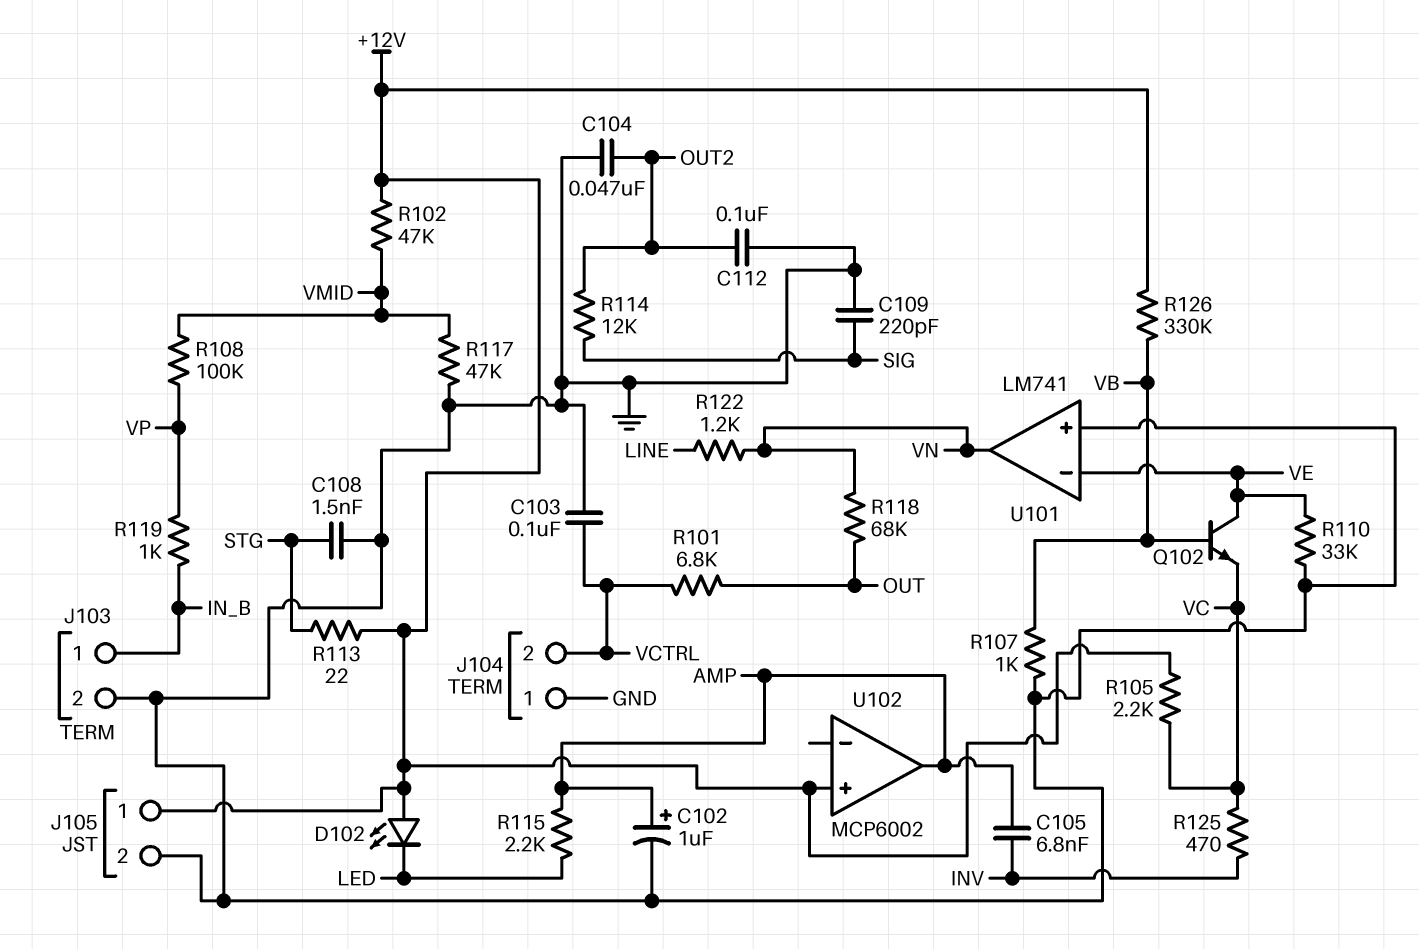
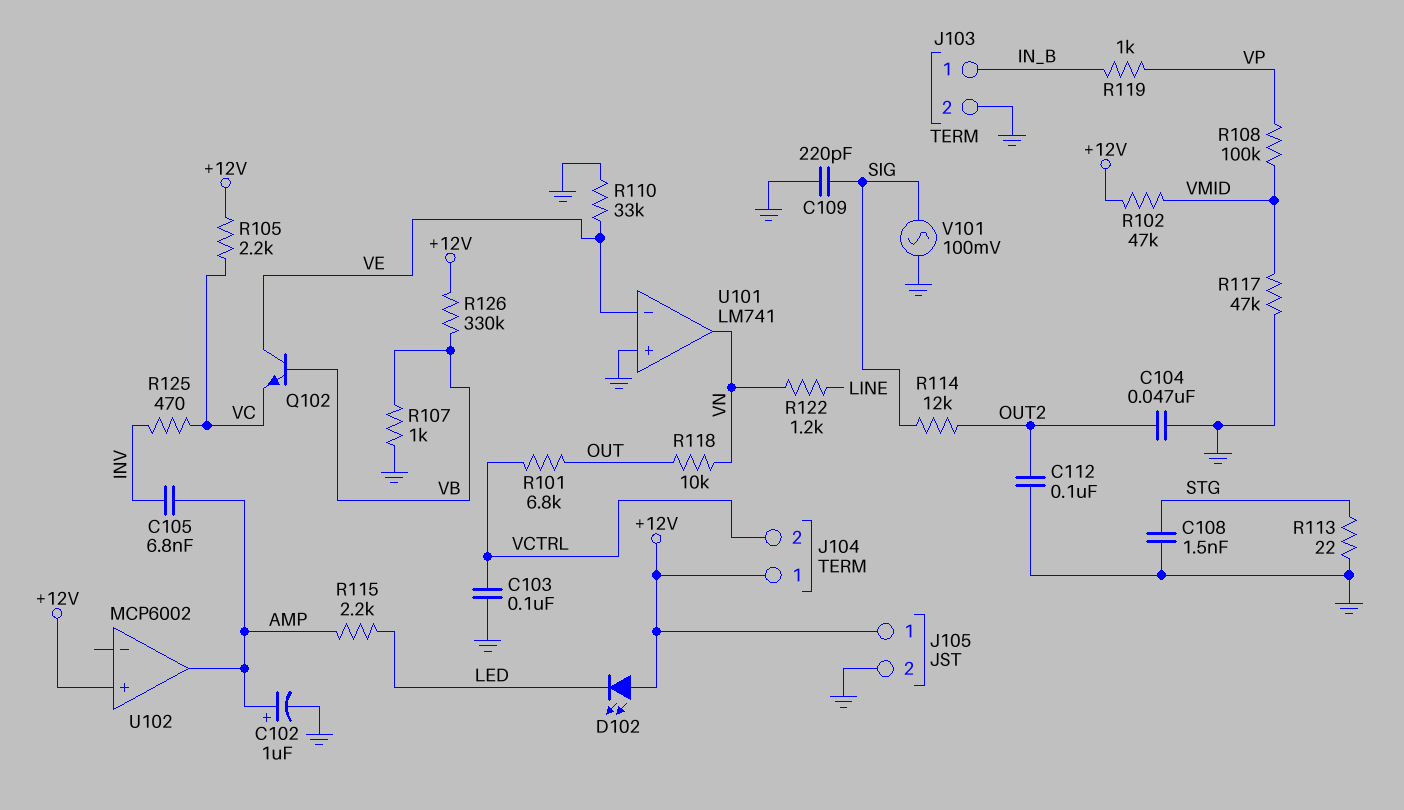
J104 pin 1: GND -> +12V
R113: 22 (+12V, STG) -> 22 (GND, STG)
R118: 68k (OUT, VN) -> 10k (OUT, VN)
V101: none -> AC 100mV (GND, SIG)

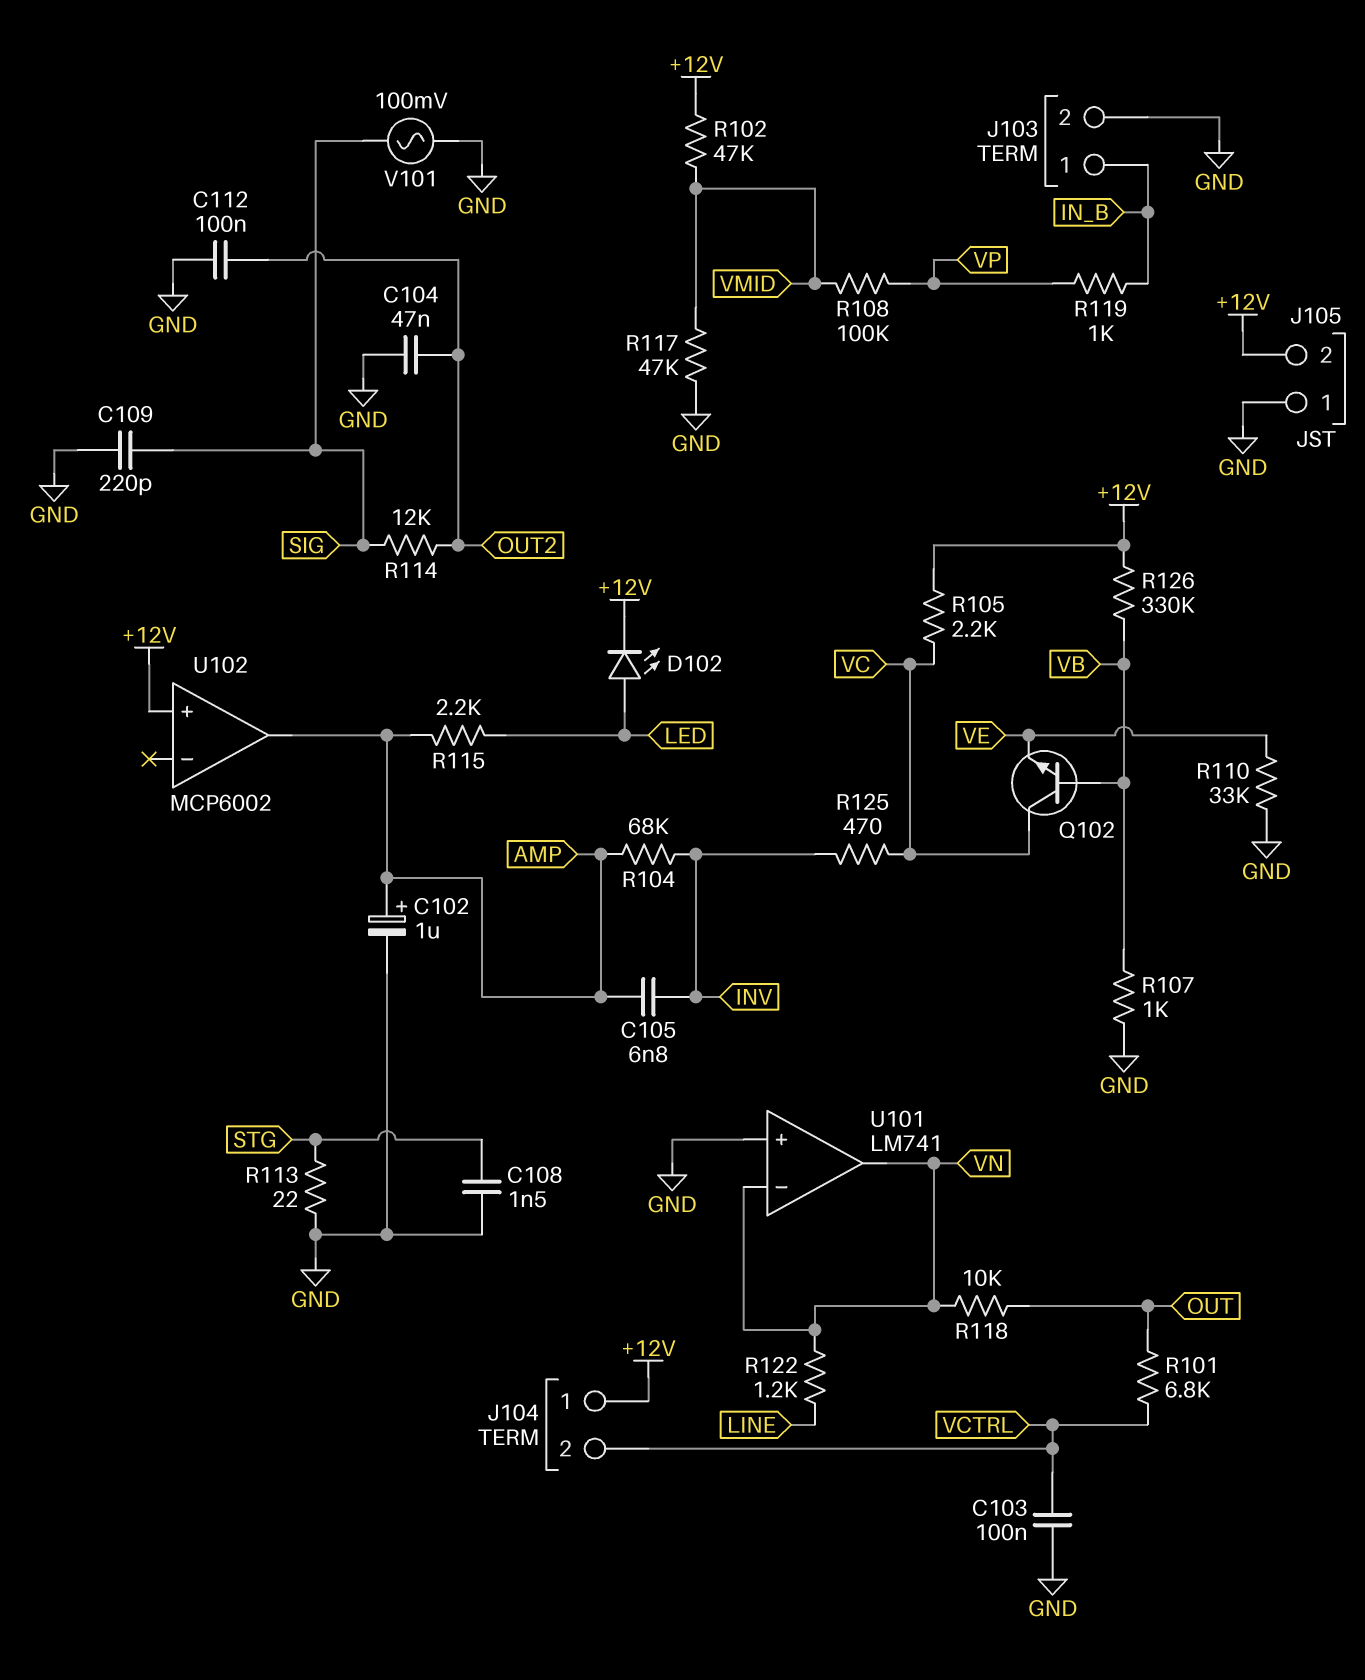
D102: LED (A +12V, K LED) -> LED (A LED, K +12V)
J105 pin 1: +12V -> GND
J105 pin 2: GND -> +12V
Q102: NPN (B VB, C VE, E VC) -> NPN (B VB, C VC, E VE)
R104: none -> 68k (AMP, INV)
U101 pin in-: VE -> VN

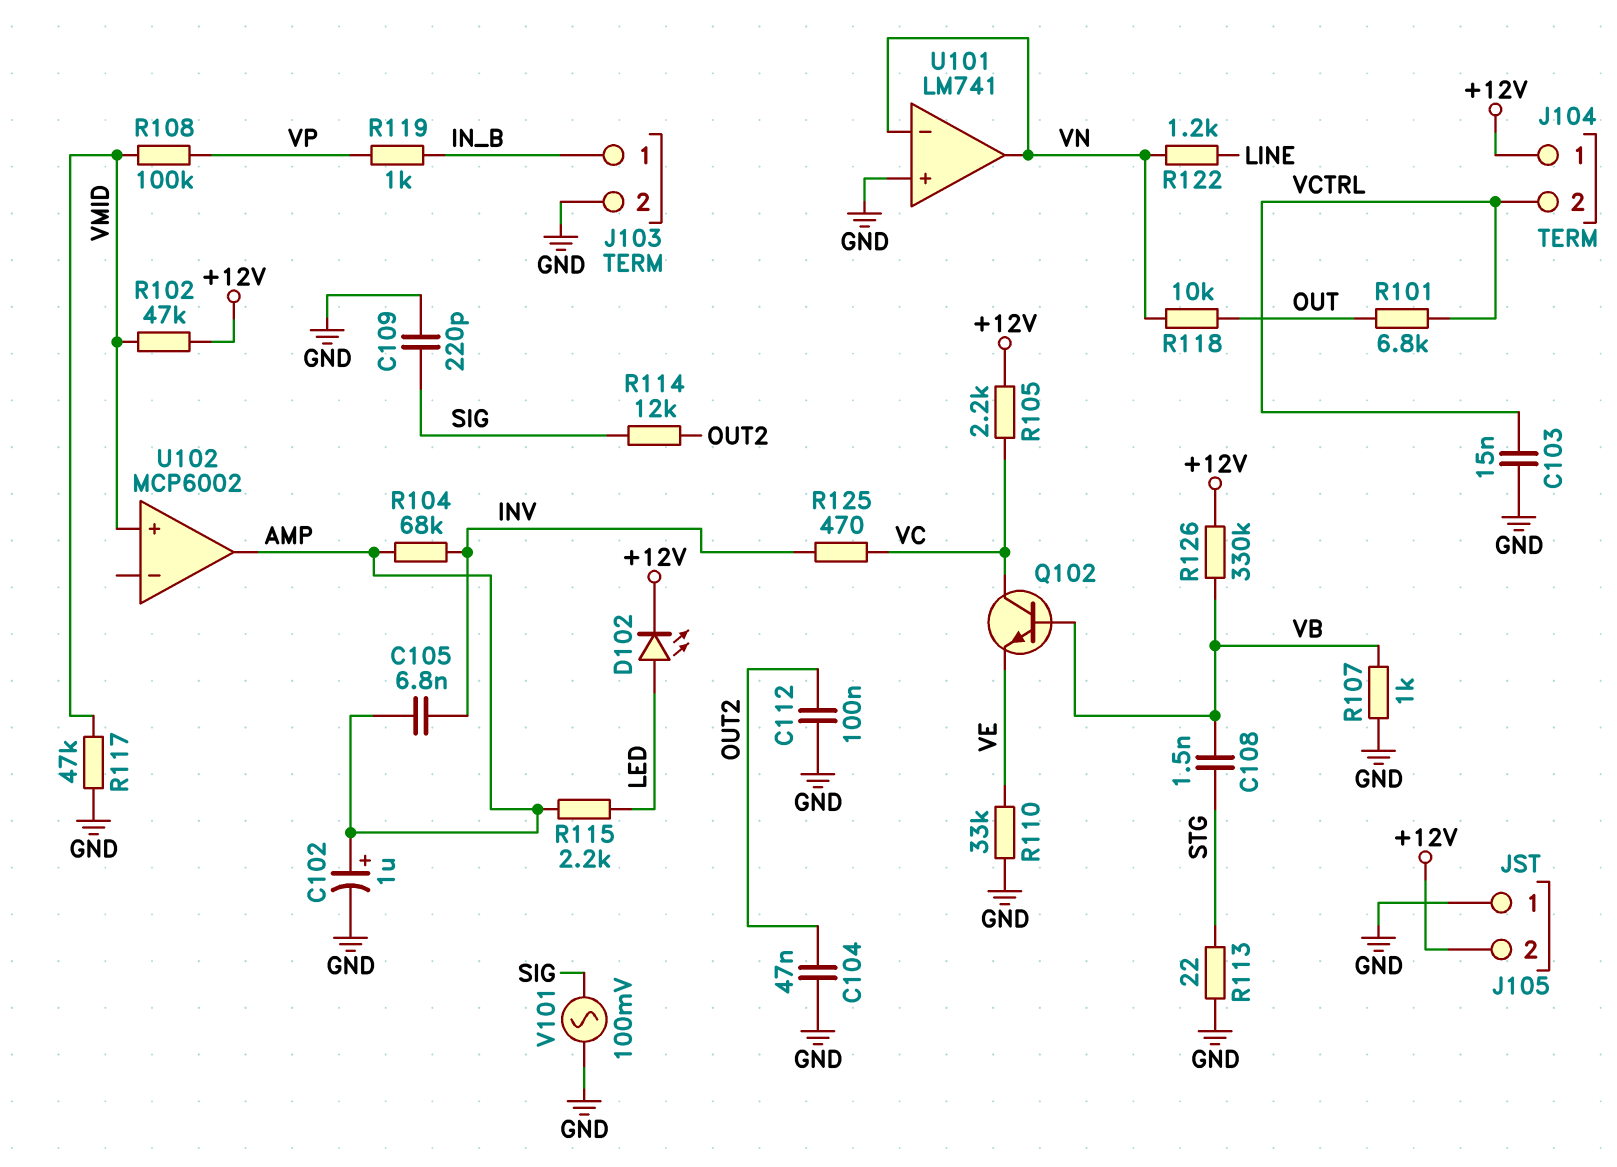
C103: 100nF (GND, VCTRL) -> 15nF (GND, VCTRL)
C108: 1.5nF (GND, STG) -> 1.5nF (STG, VB)
U102 pin in+: +12V -> VMID

